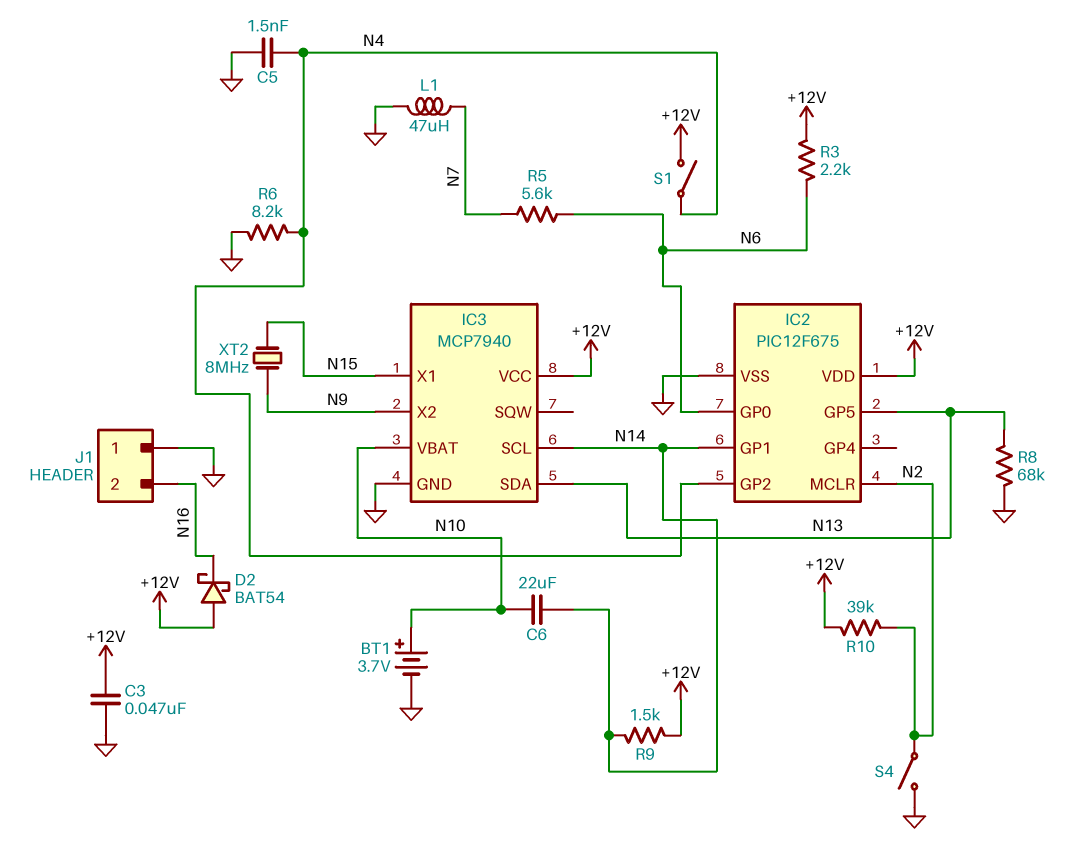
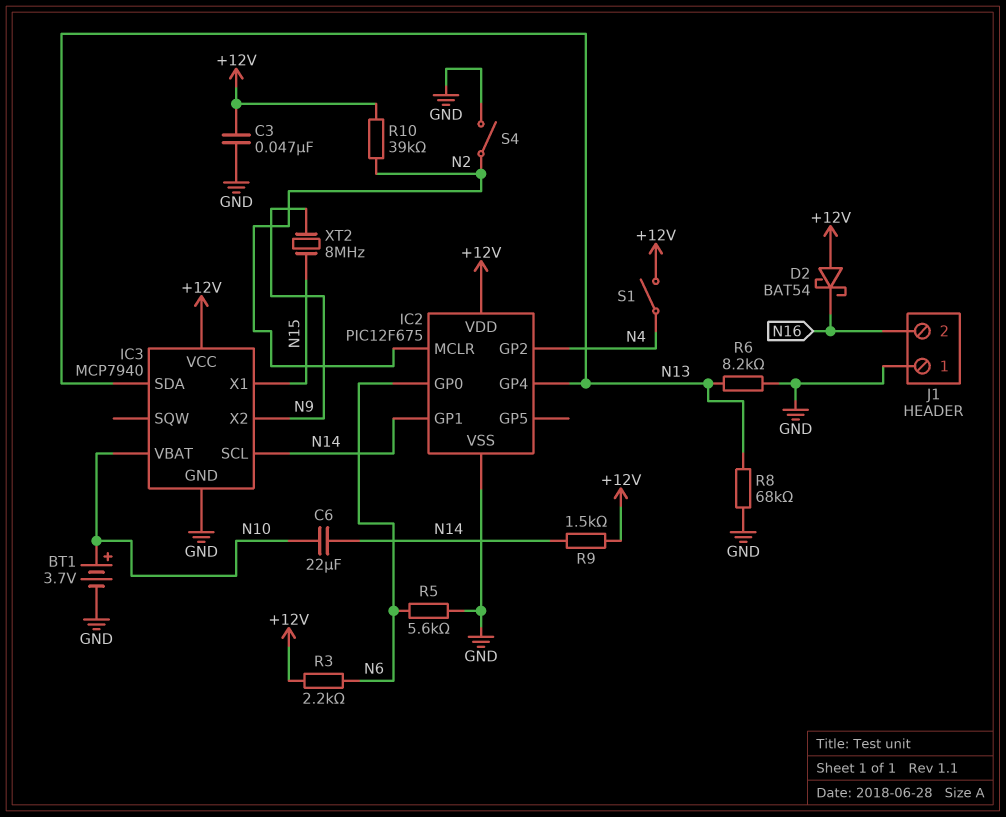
C5: 1.5nF (GND, N4) -> none
IC2 pin GP4: none -> N13
IC2 pin GP5: N13 -> none
L1: 47uH (GND, N7) -> none
R5: 5.6k (N6, N7) -> 5.6k (GND, N6)
R6: 8.2k (GND, N4) -> 8.2k (GND, N13)

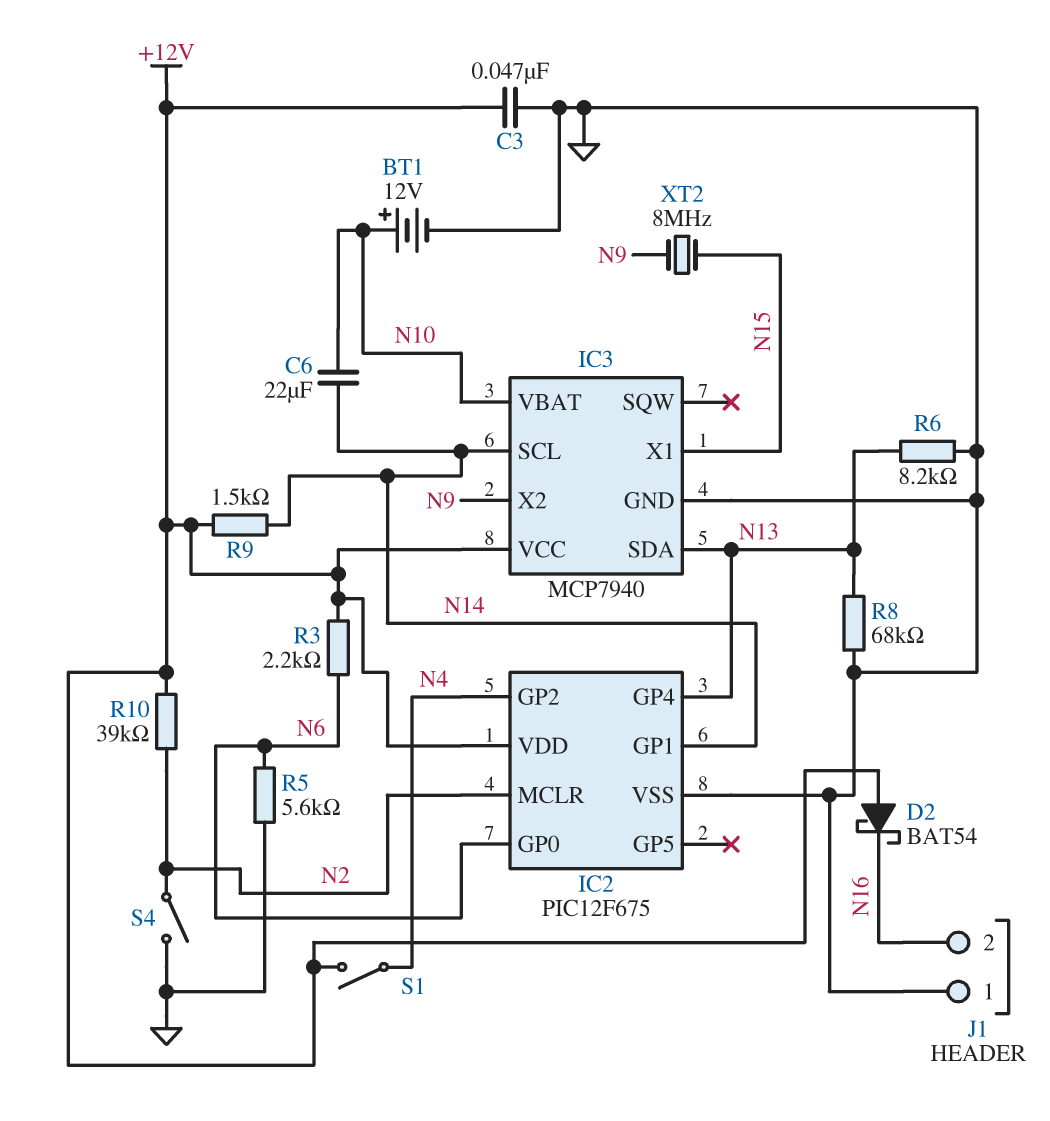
BT1: 3.7V (plus N10, minus GND) -> 12V (plus N10, minus GND)

